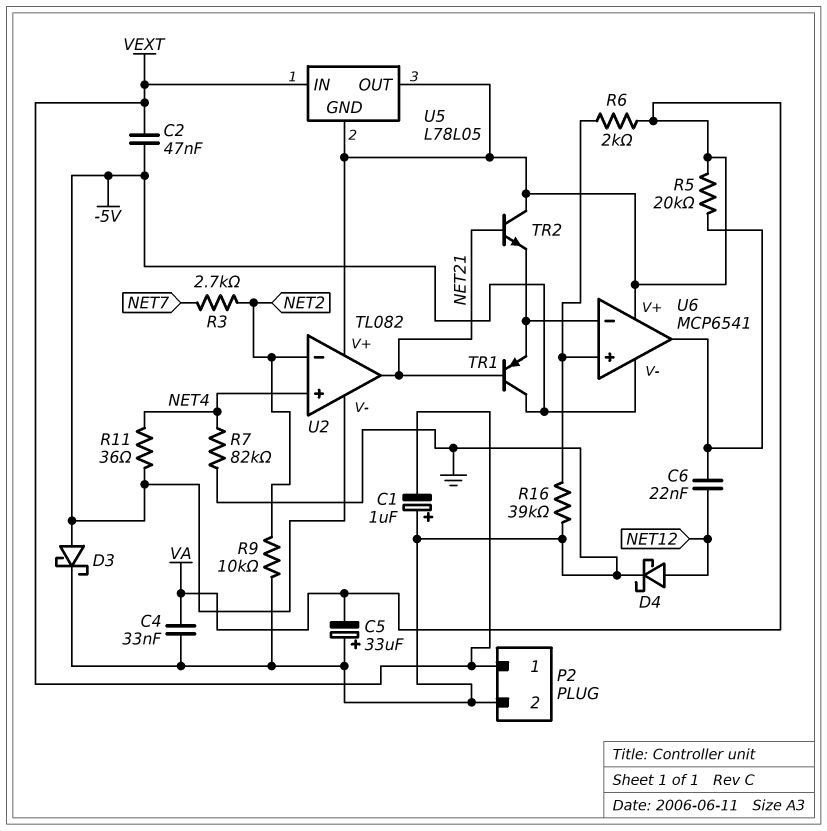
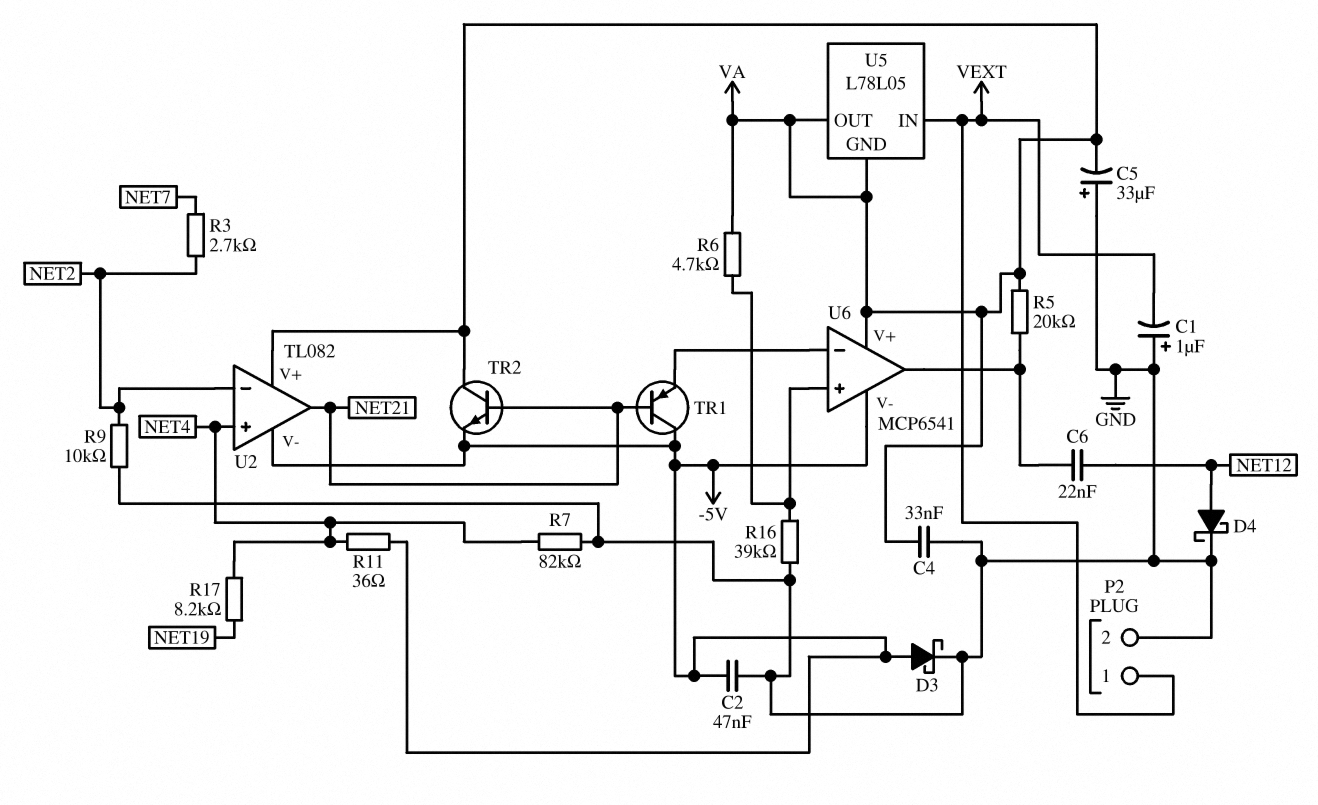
C2: 47nF (-5V, VEXT) -> 47nF (-5V, GND)
R6: 2k (U6/in+, VA) -> 4.7k (U6/in+, VA)
R17: none -> 8.2k (NET4, NET19)
TR2: NPN (B NET21, C VA, E U6/in-) -> NPN (B NET21, C VA, E -5V)

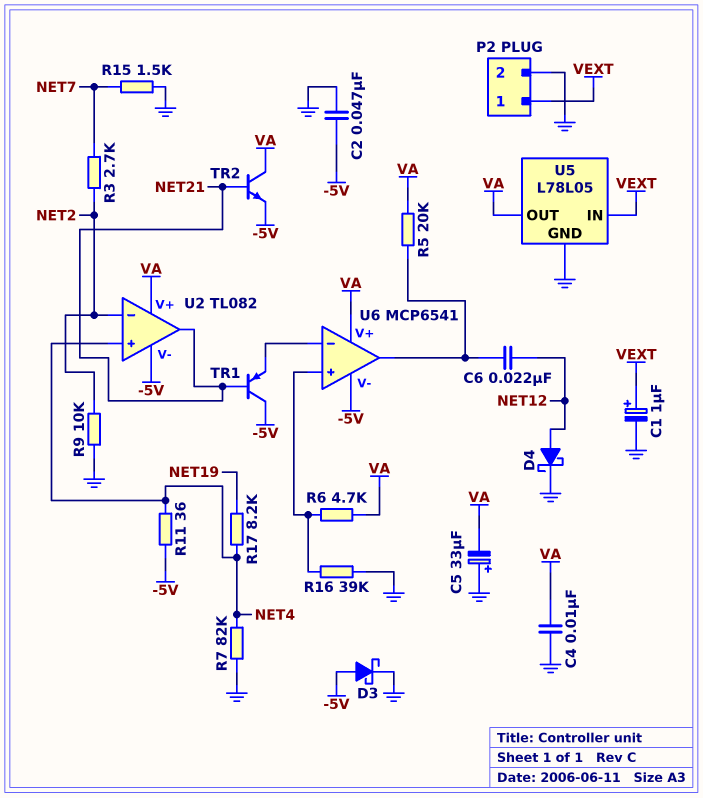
C1: 1uF (plus GND, minus VEXT) -> 1uF (plus VEXT, minus GND)
C4: 33nF (GND, VA) -> 10nF (GND, VA)
R15: none -> 1.5k (GND, NET7)
U5 pin GND: VA -> GND

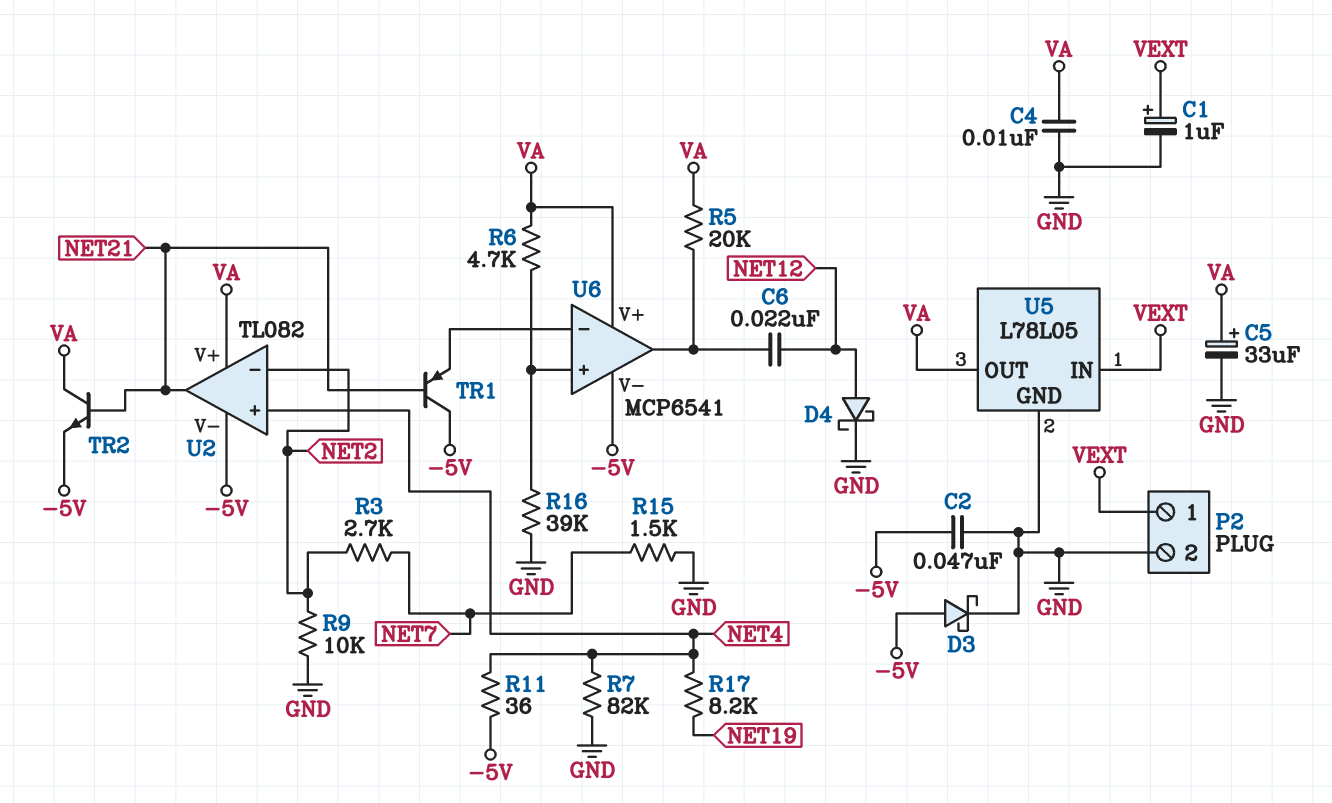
C5: 33uF (plus GND, minus VA) -> 33uF (plus VA, minus GND)

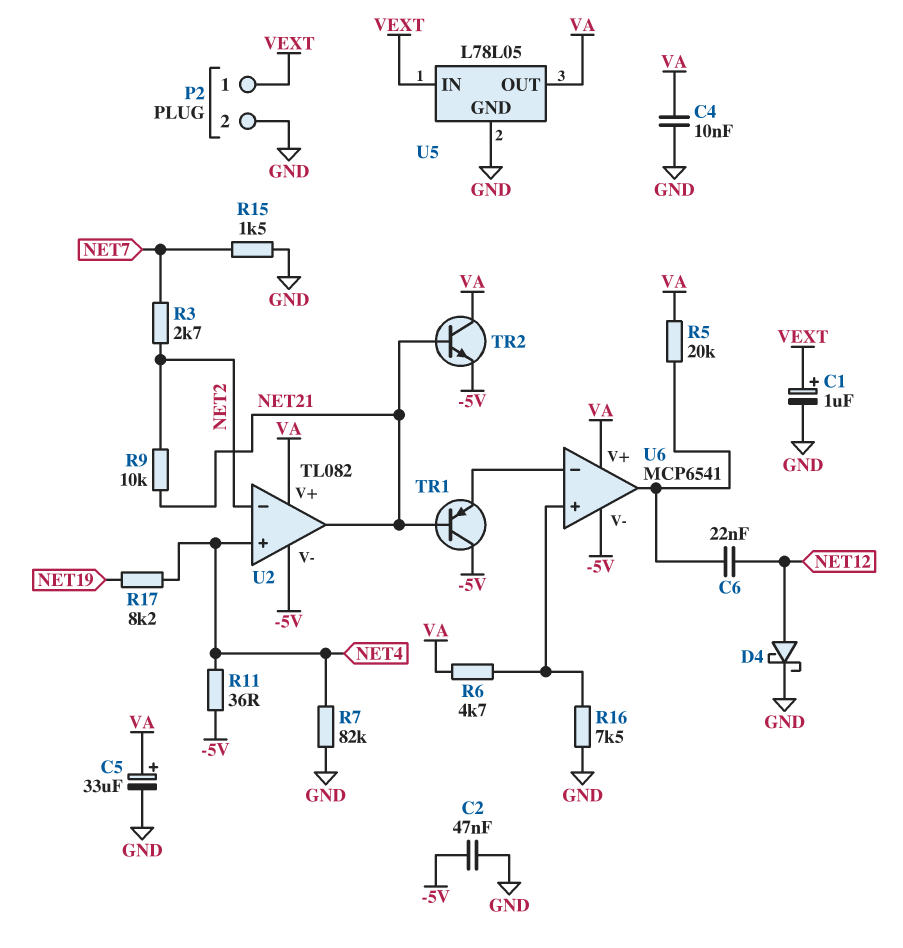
D3: schottky (A -5V, K GND) -> none
R9: 10k (GND, NET2) -> 10k (NET2, NET21)
R16: 39k (GND, U6/in+) -> 7.5k (GND, U6/in+)

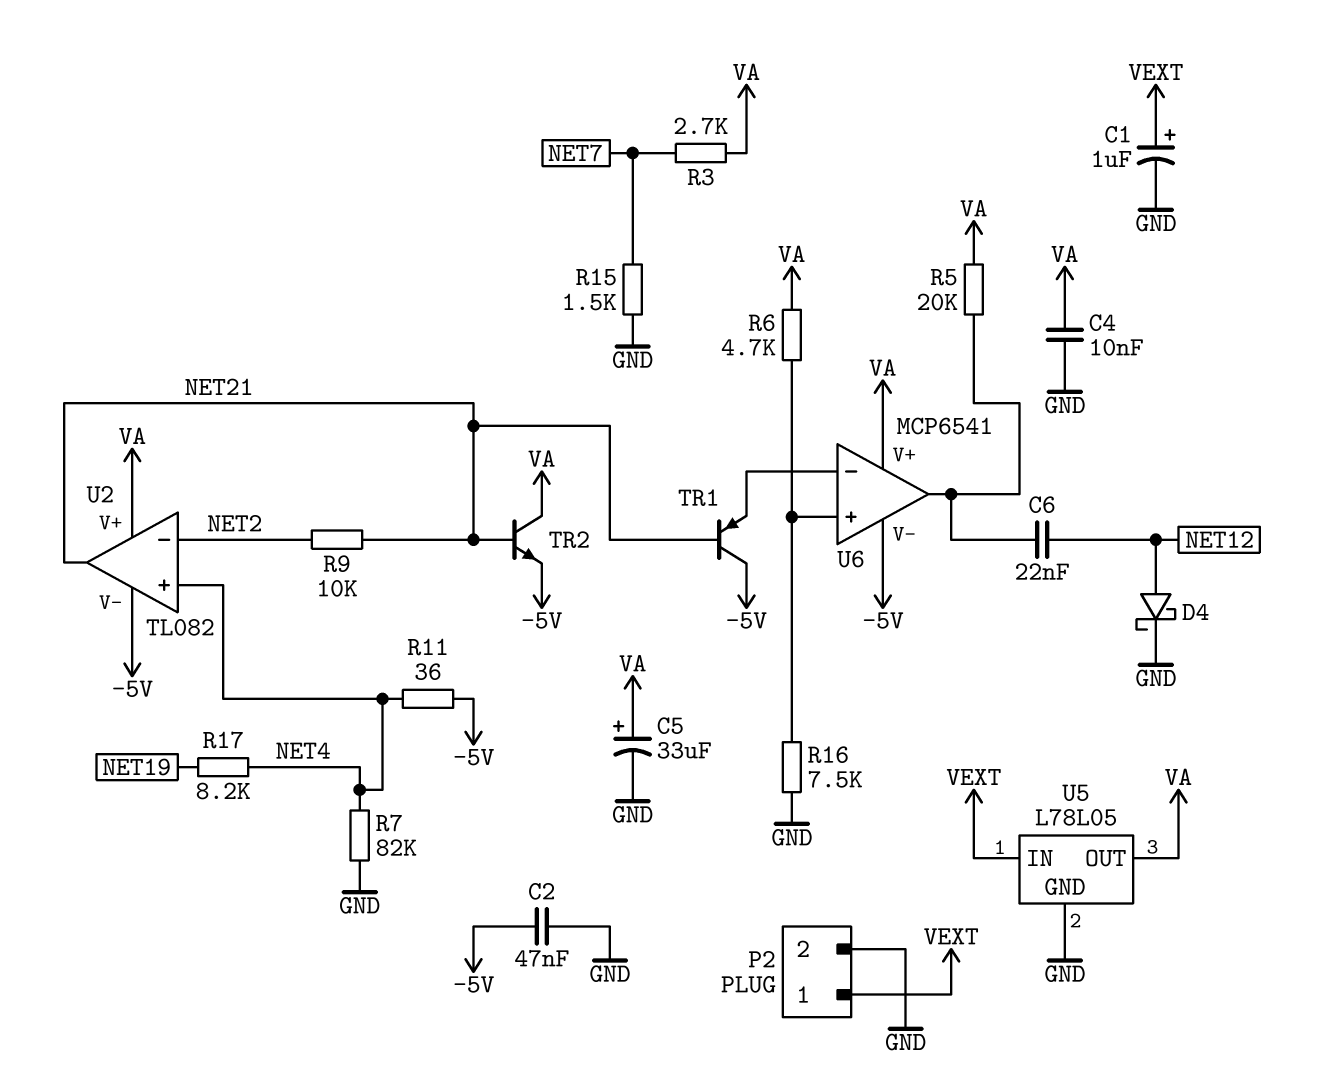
R3: 2.7k (NET2, NET7) -> 2.7k (NET7, VA)

